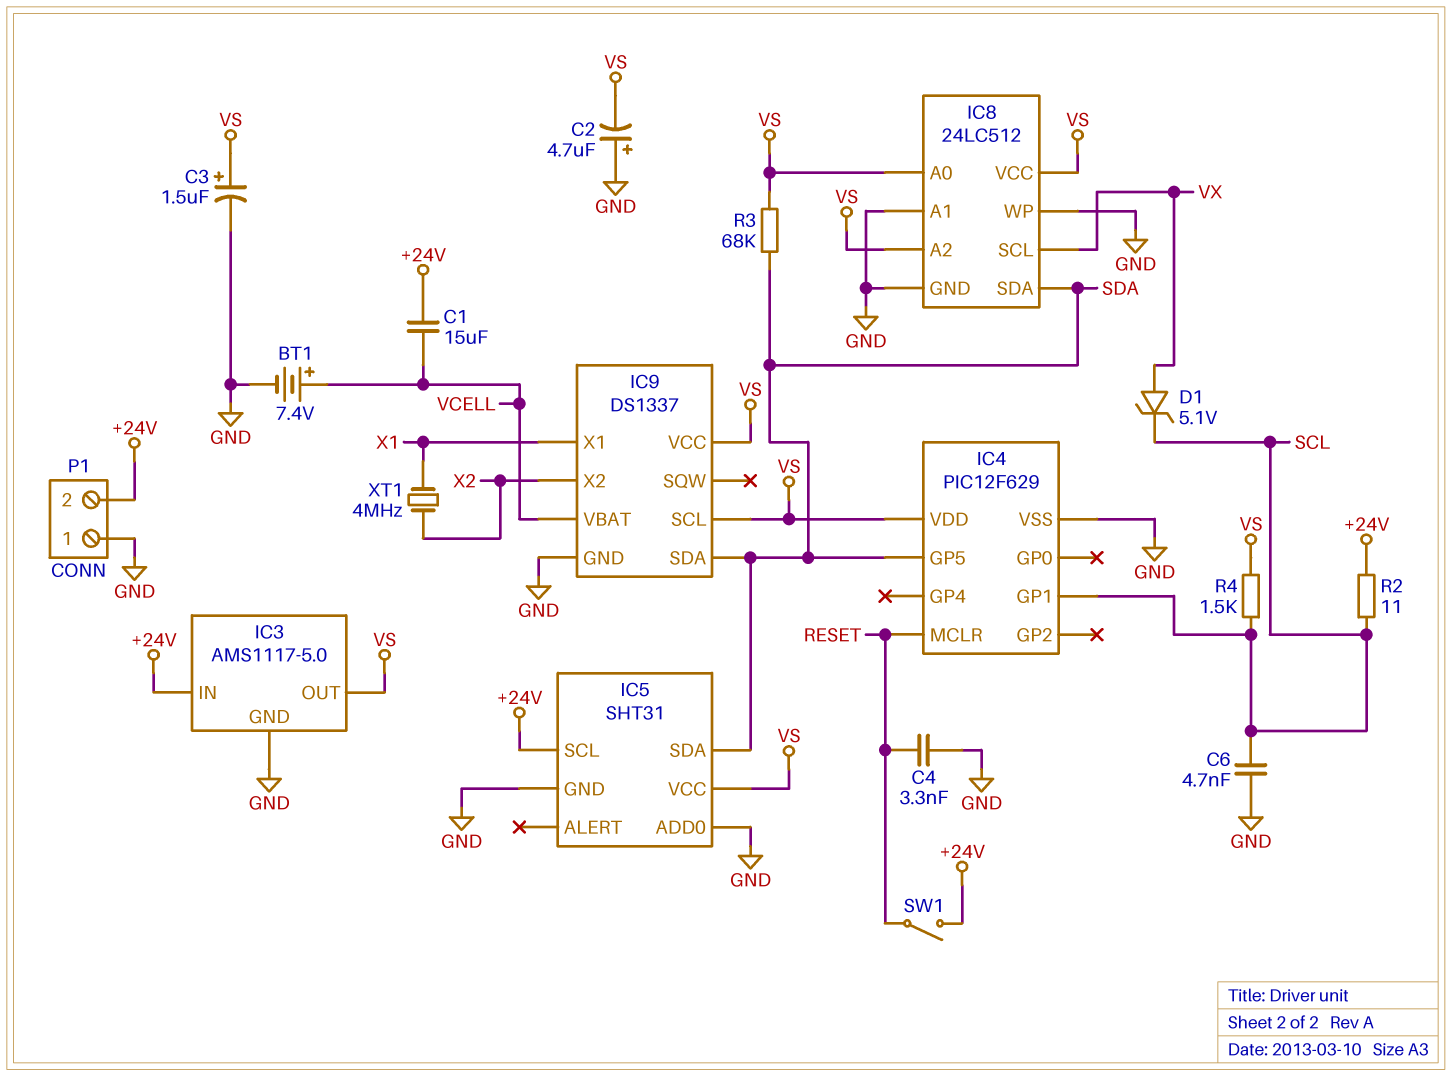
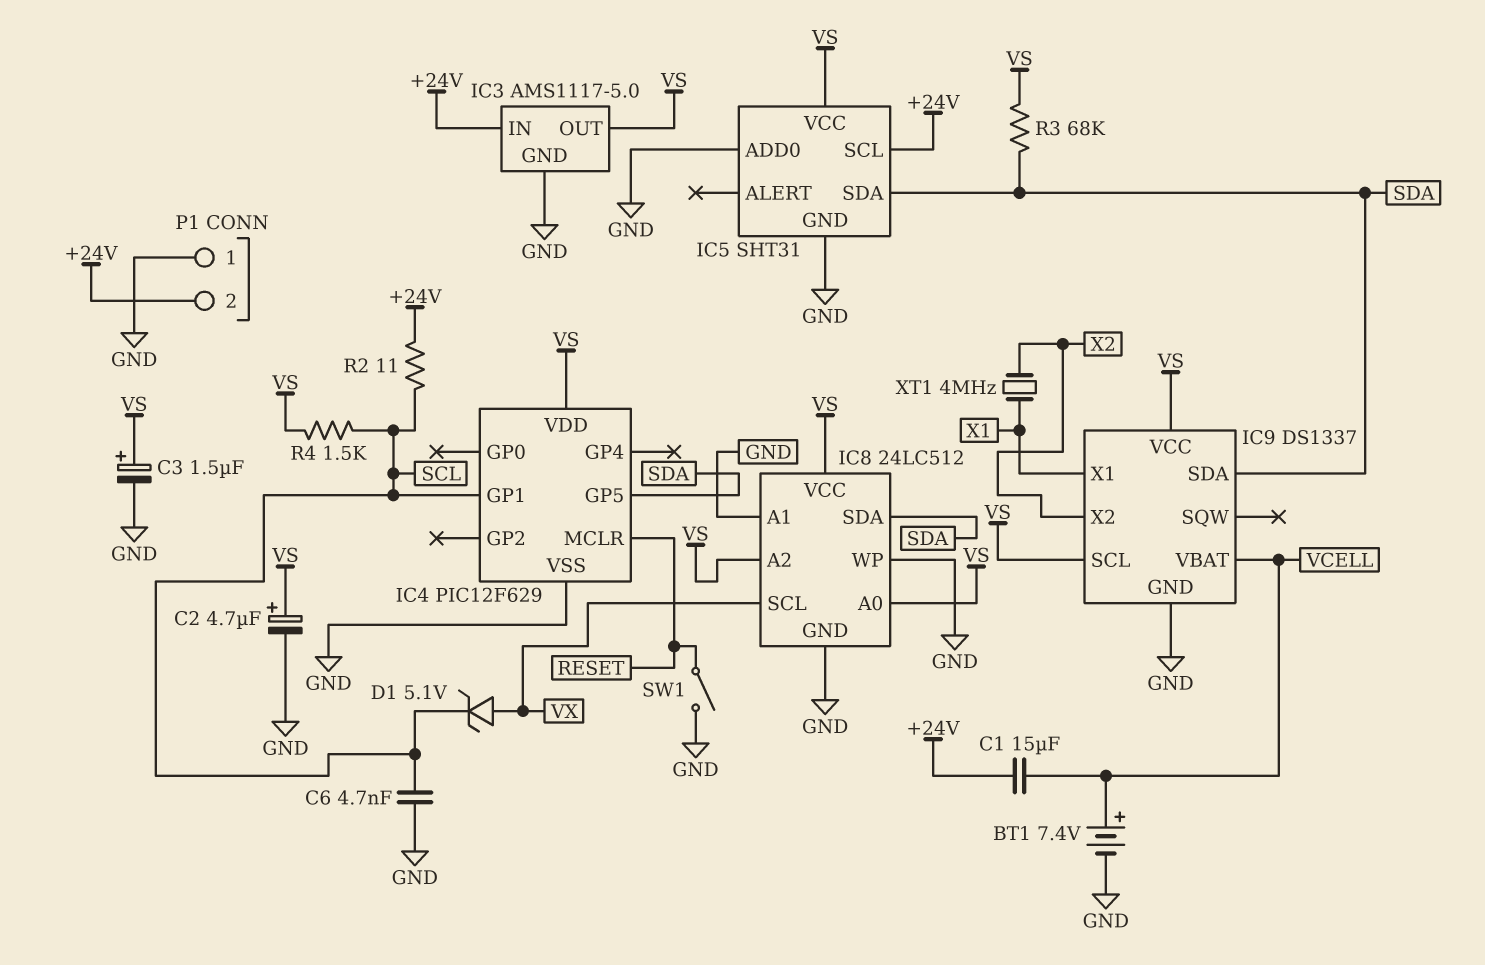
C2: 4.7uF (plus GND, minus VS) -> 4.7uF (plus VS, minus GND)
C4: 3.3nF (GND, RESET) -> none
SW1: switch (+24V, RESET) -> switch (GND, RESET)

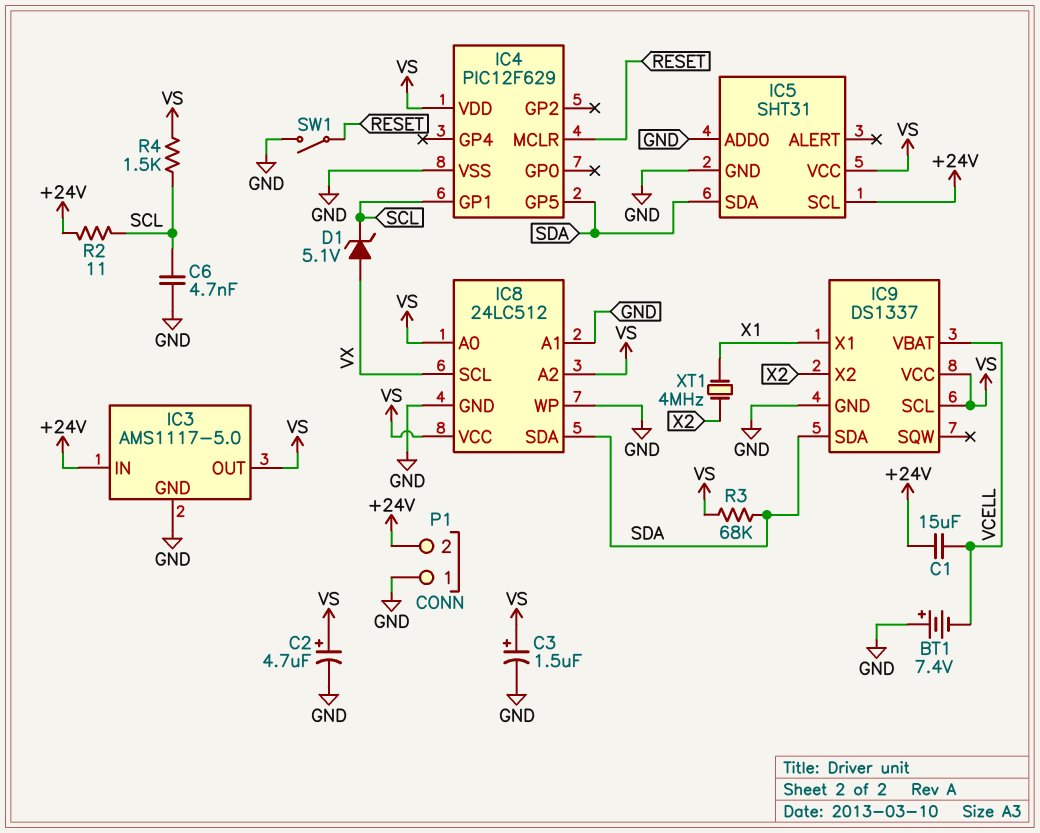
BT1: 7.4V (plus VCELL, minus GND) -> 7.4V (plus GND, minus VCELL)

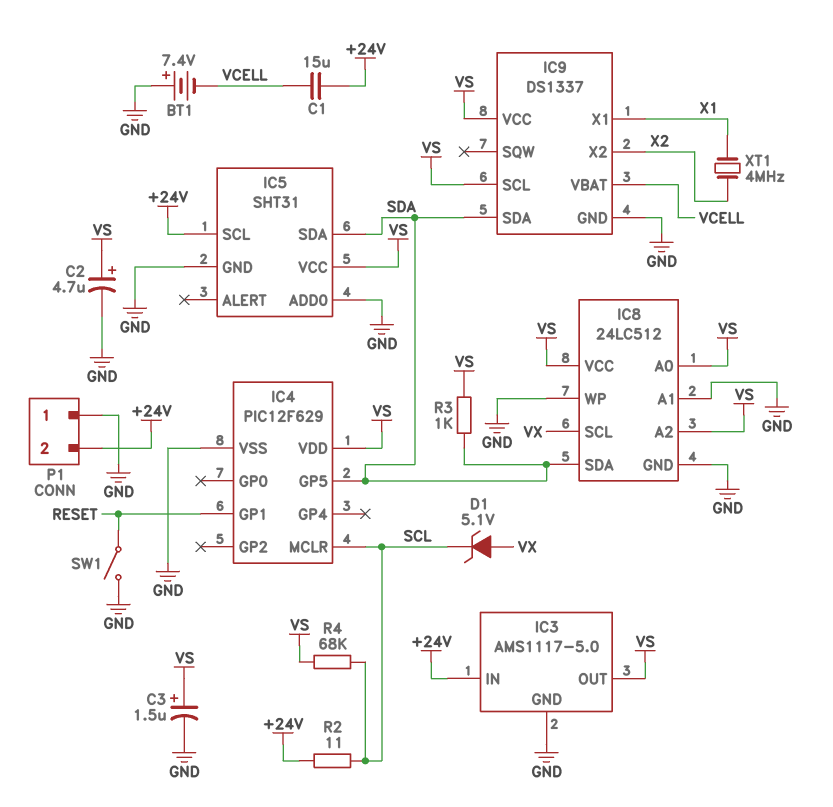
C6: 4.7nF (GND, SCL) -> none
IC4 pin GP1: SCL -> RESET
IC4 pin MCLR: RESET -> SCL
R3: 68k (SDA, VS) -> 1k (SDA, VS)
R4: 1.5k (SCL, VS) -> 68k (SCL, VS)

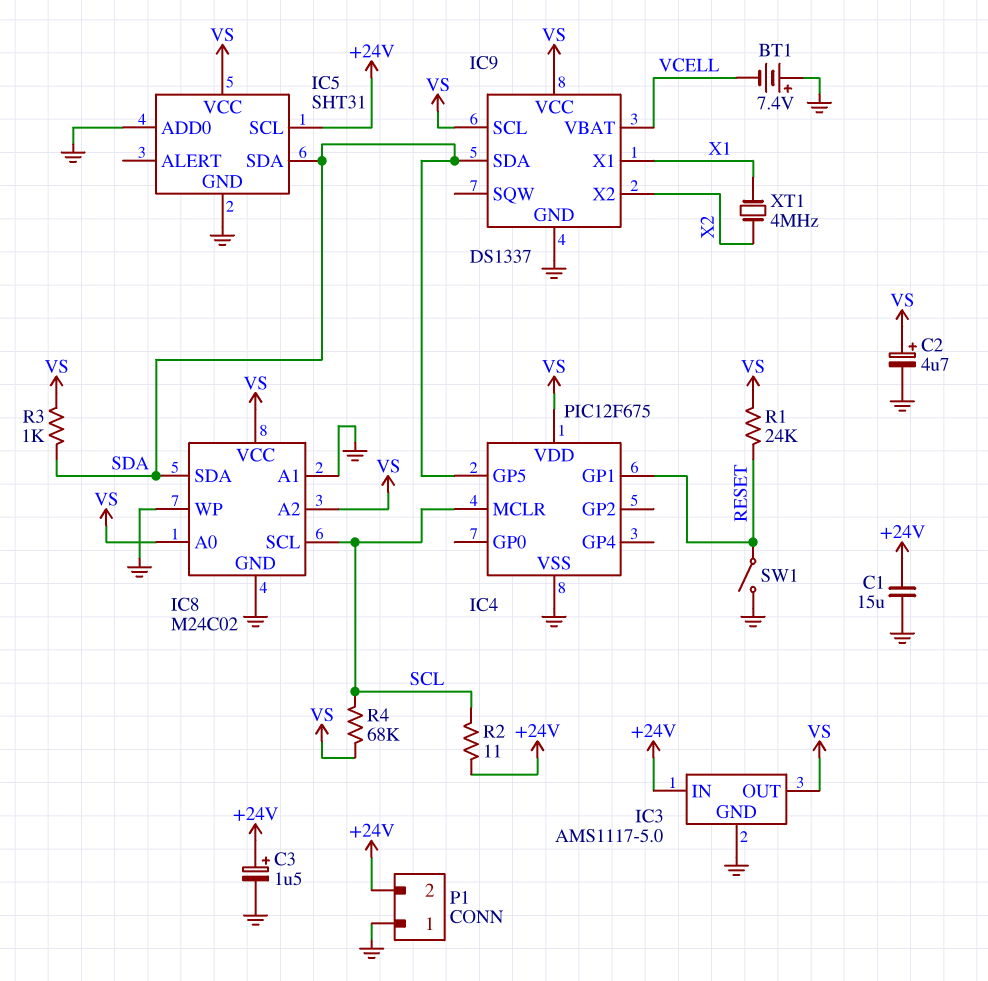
C1: 15uF (+24V, VCELL) -> 15uF (+24V, GND)
C3: 1.5uF (plus VS, minus GND) -> 1.5uF (plus +24V, minus GND)
D1: zener 5.1V (A VX, K SCL) -> none
IC4: PIC12F629 -> PIC12F675
IC8: 24LC512 -> M24C02
IC8 pin SCL: VX -> SCL
R1: none -> 24k (RESET, VS)

